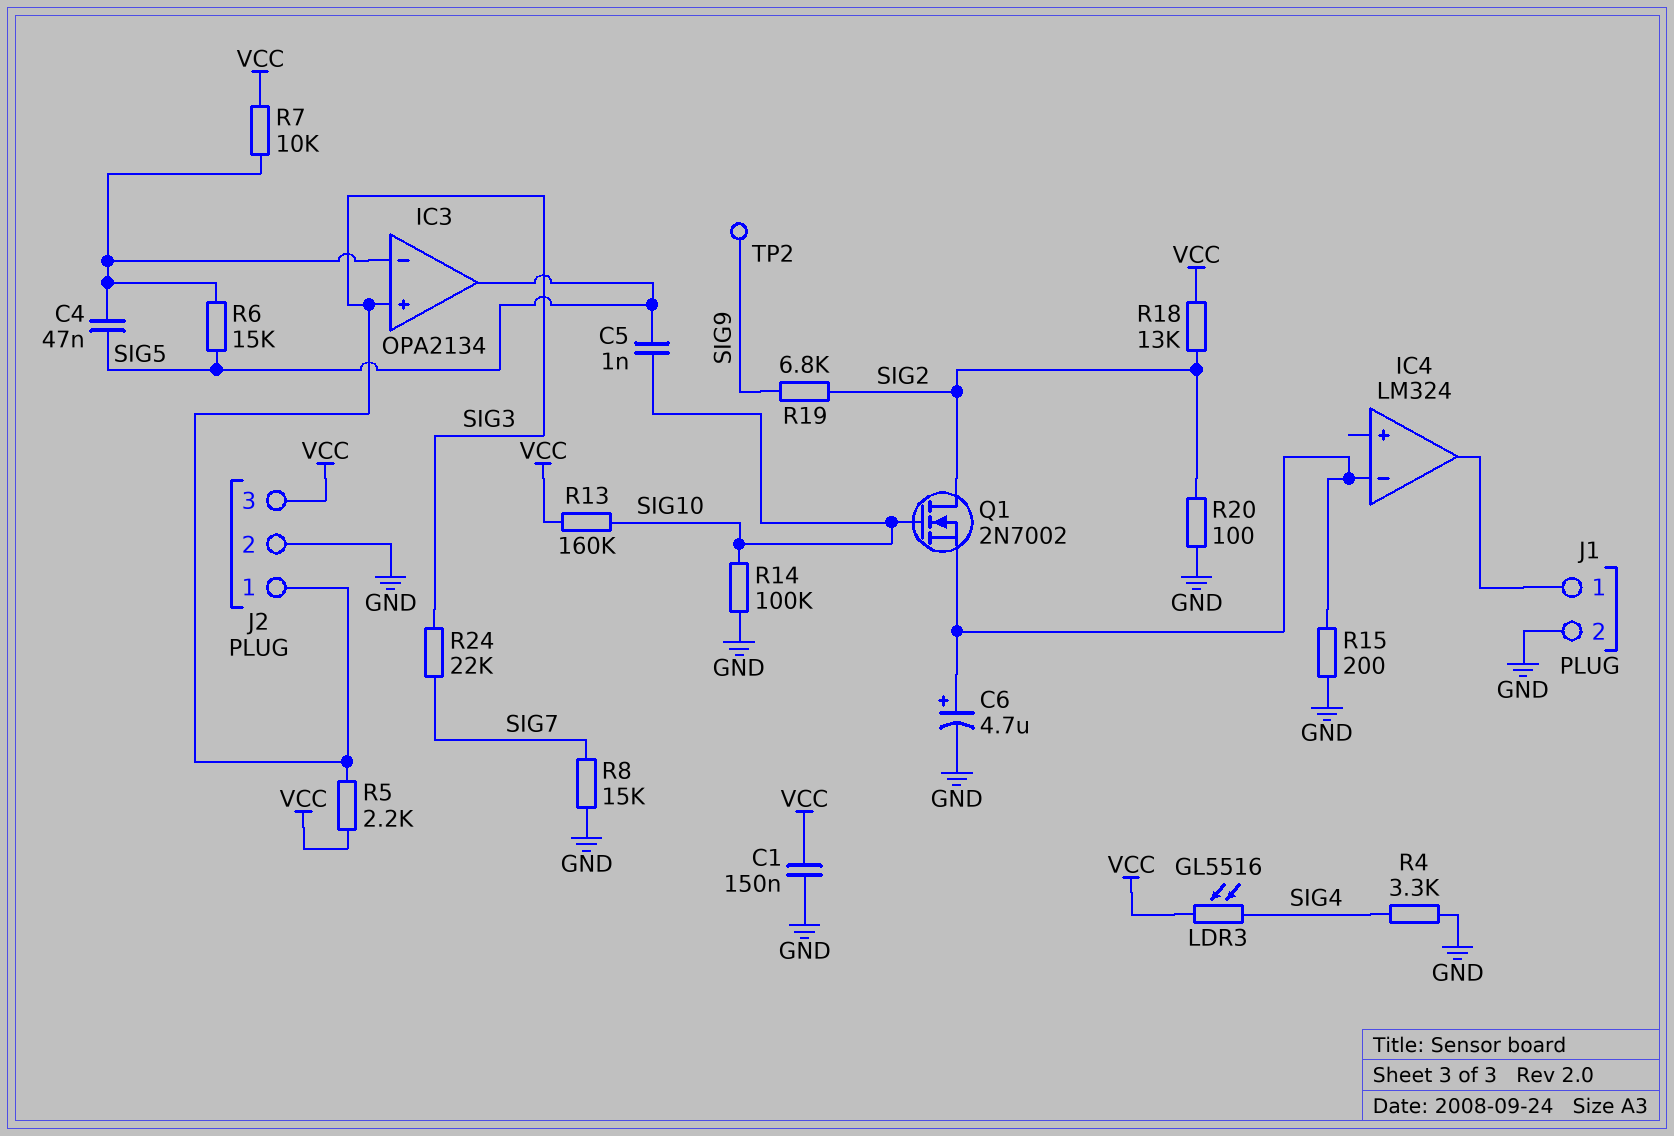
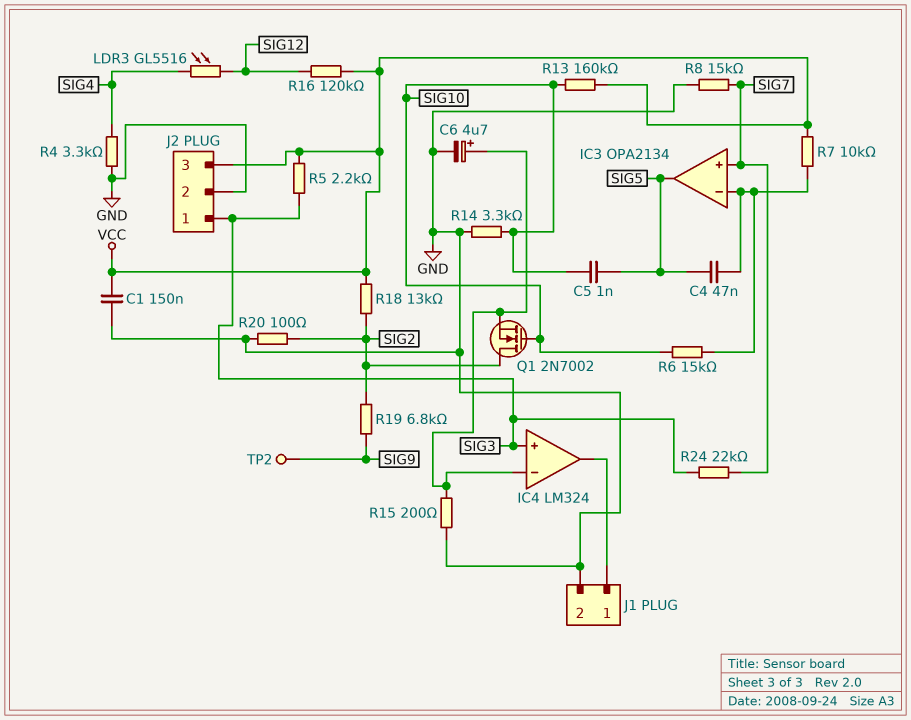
IC3 pin in+: SIG3 -> SIG7
IC4 pin in+: none -> SIG3
LDR3: GL5516 (SIG4, VCC) -> GL5516 (SIG4, SIG12)
R6: 15k (IC3/in-, SIG5) -> 15k (IC3/in-, SIG10)
R14: 100k (GND, SIG10) -> 3.3k (GND, SIG10)
R16: none -> 120k (SIG12, VCC)

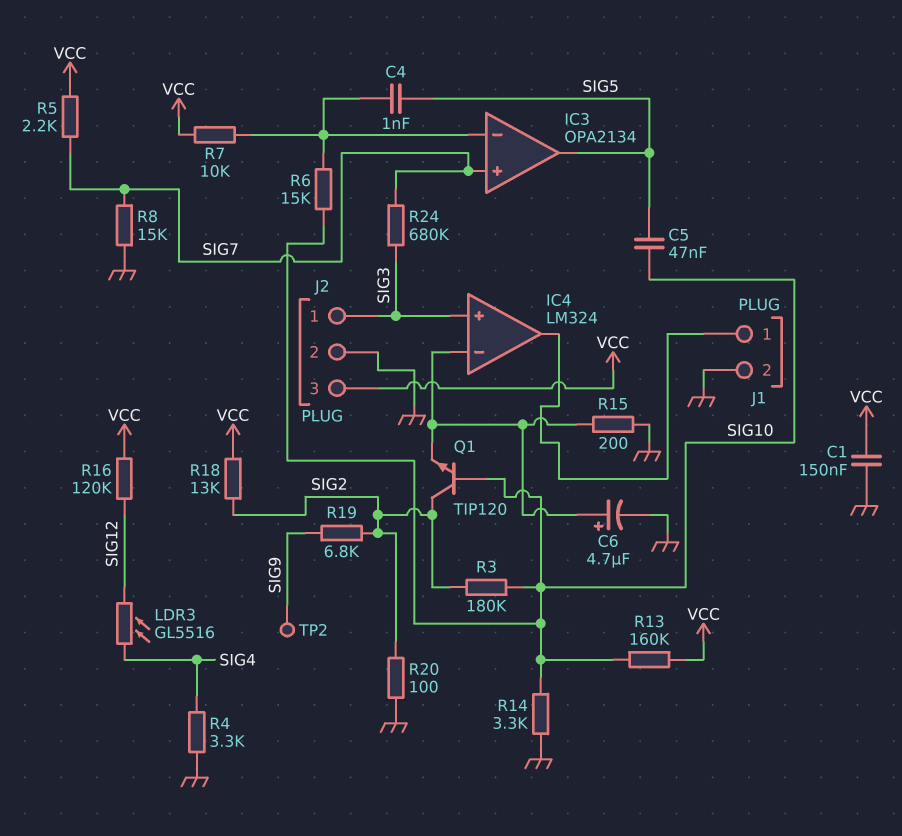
C4: 47nF (IC3/in-, SIG5) -> 1nF (IC3/in-, SIG5)
C5: 1nF (SIG5, SIG10) -> 47nF (SIG5, SIG10)
Q1: NMOS 2N7002 (G SIG10, D SIG2, S IC4/in-) -> NPN TIP120 (B SIG10, C SIG2, E IC4/in-)
R3: none -> 180k (SIG2, SIG10)
R5: 2.2k (SIG3, VCC) -> 2.2k (SIG7, VCC)
R24: 22k (SIG3, SIG7) -> 680k (SIG3, SIG7)

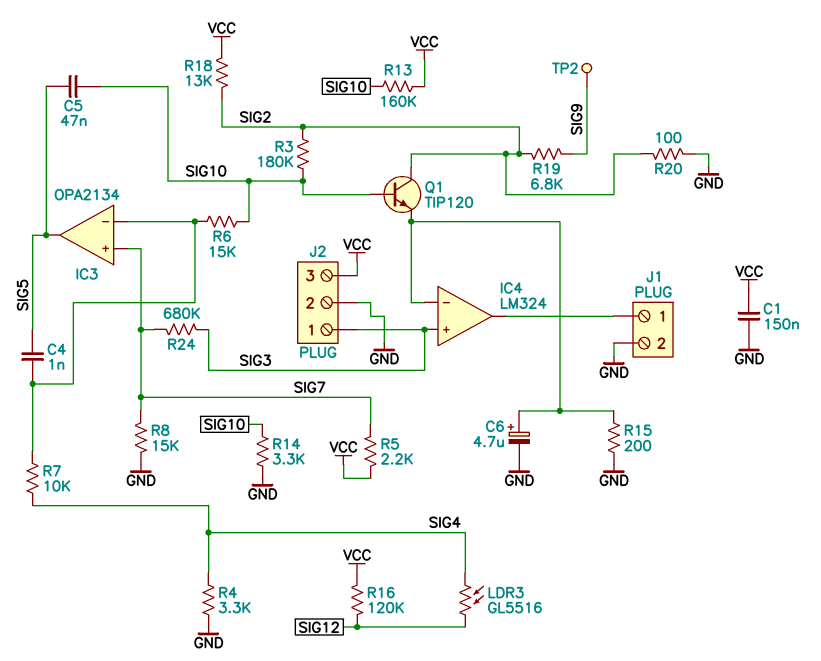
R7: 10k (IC3/in-, VCC) -> 10k (IC3/in-, SIG4)

